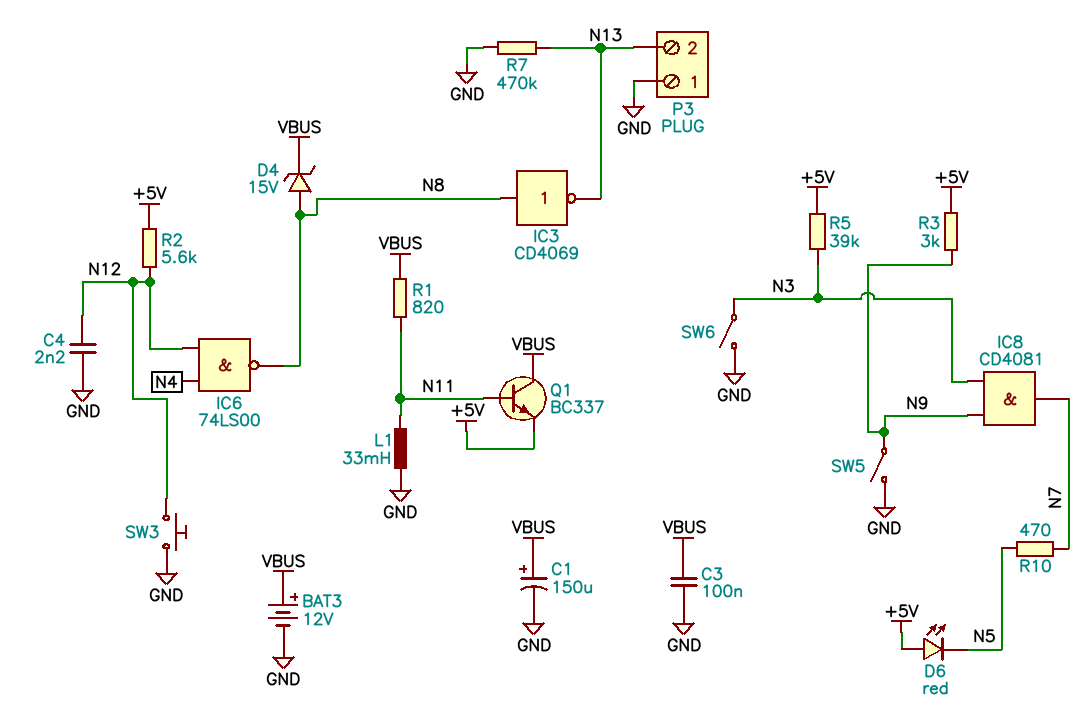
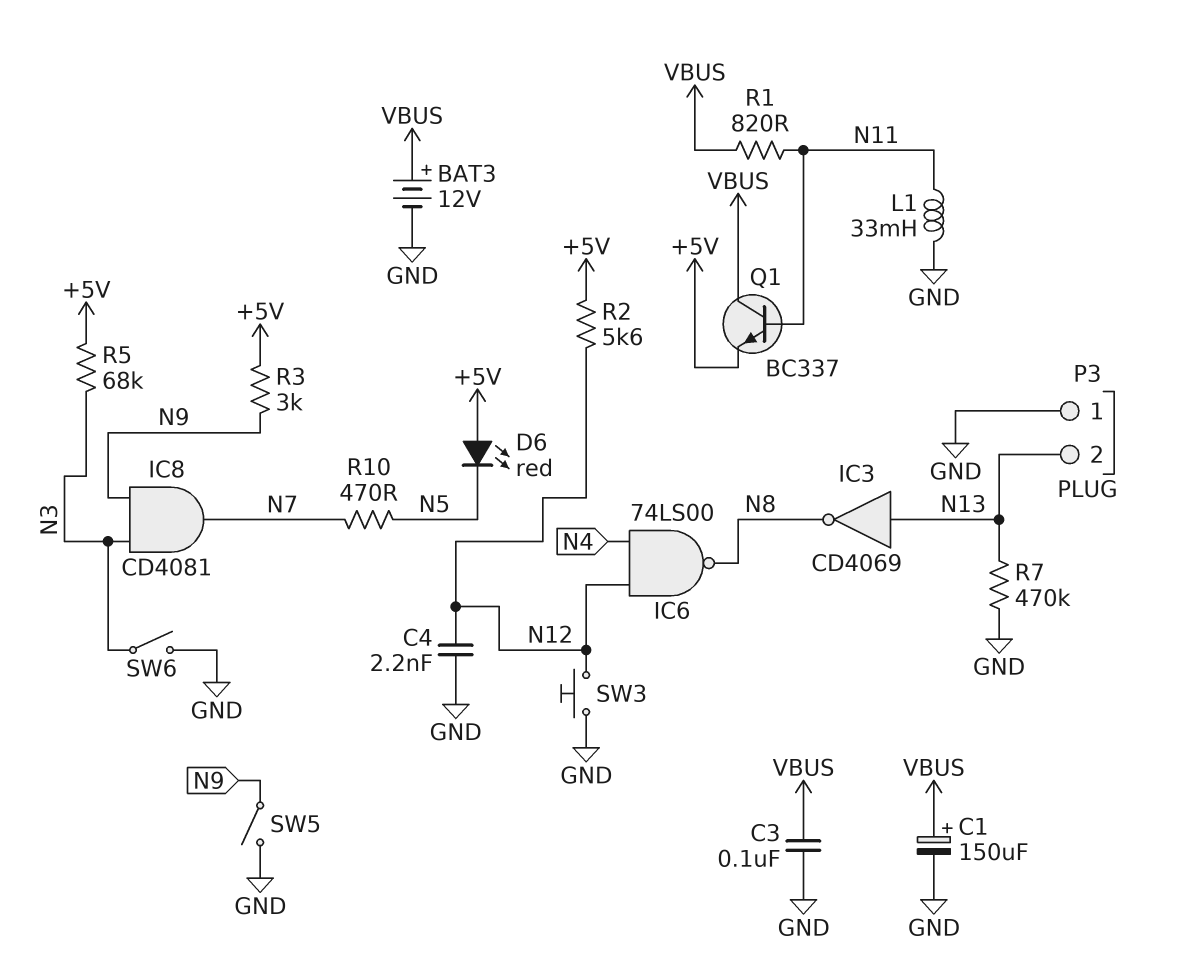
D4: zener 15V (A N8, K VBUS) -> none
IC3: NOT CD4069 (in N8, out N13) -> NOT CD4069 (in N13, out N8)
R5: 39k (+5V, N3) -> 68k (+5V, N3)

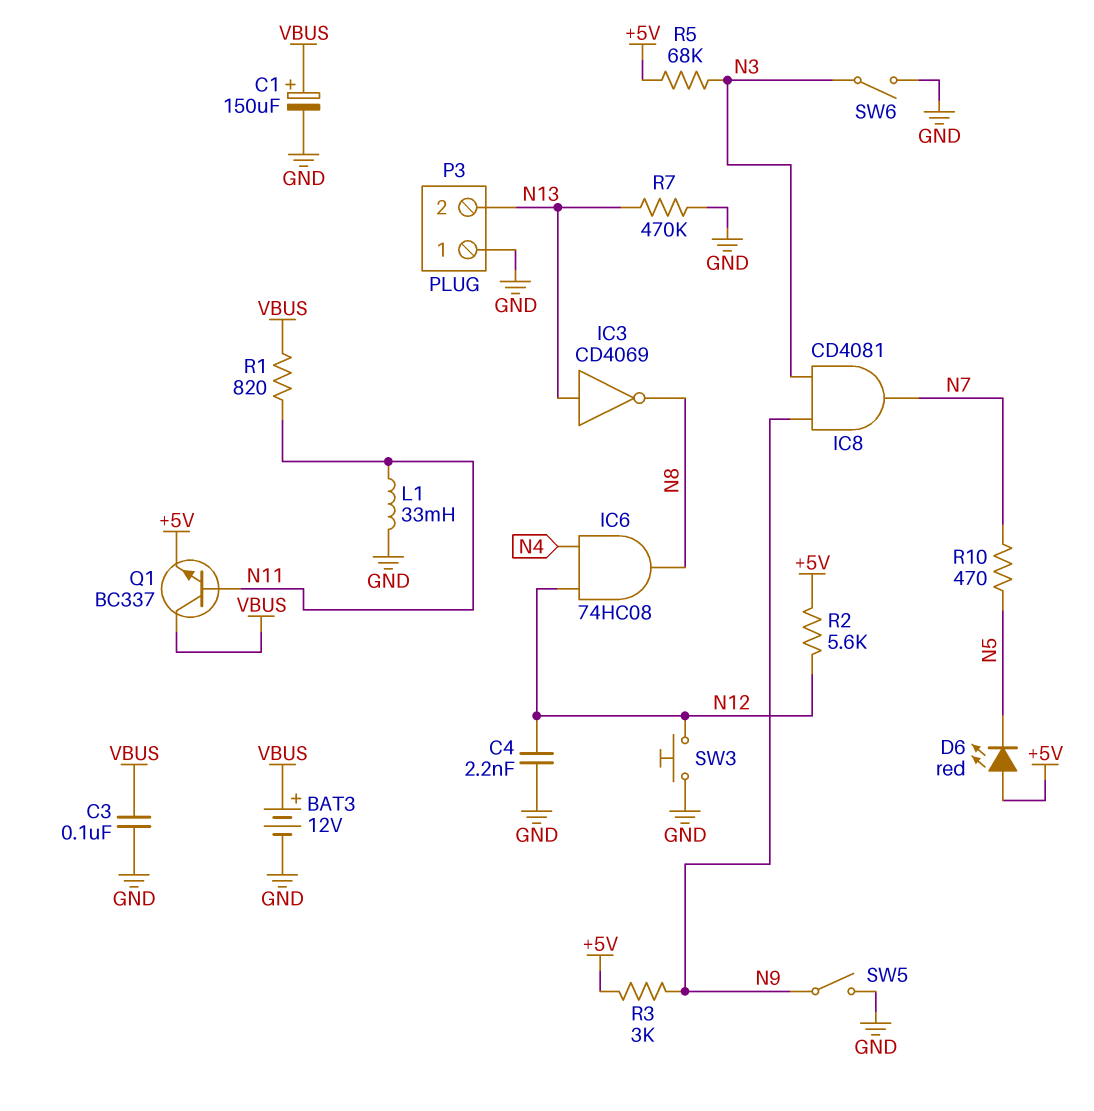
IC6: NAND 74LS00 (in N4, in N12, out N8) -> AND 74HC08 (in N4, in N12, out N8)

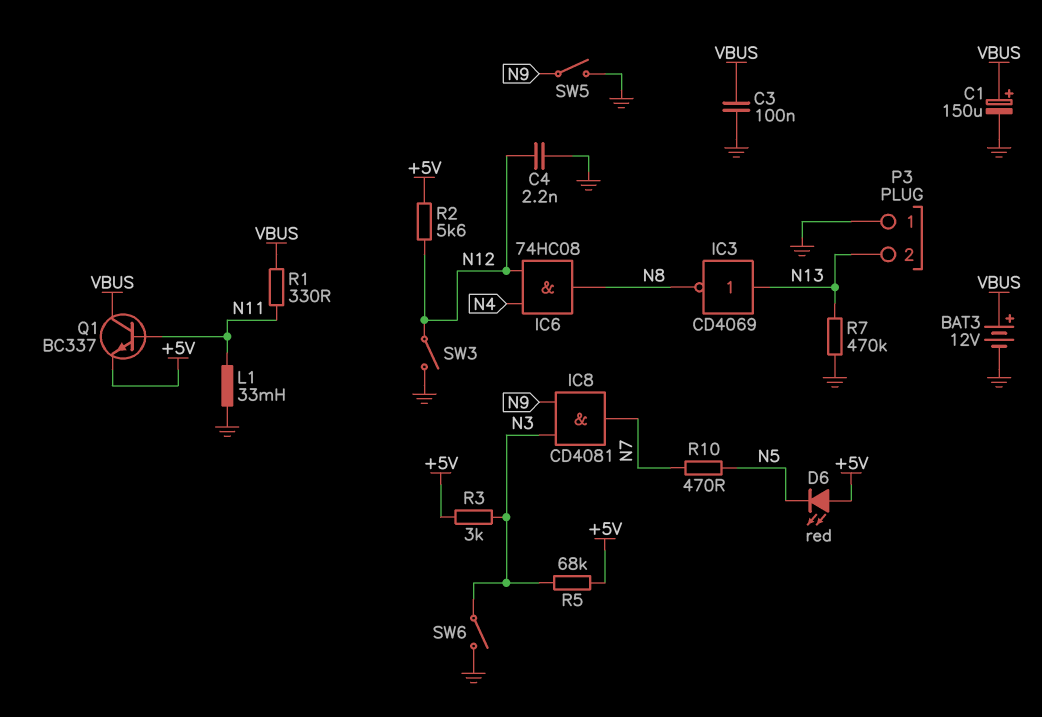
R1: 820 (N11, VBUS) -> 330 (N11, VBUS)
R3: 3k (+5V, N9) -> 3k (+5V, N3)
SW3: button (GND, N12) -> switch (GND, N12)

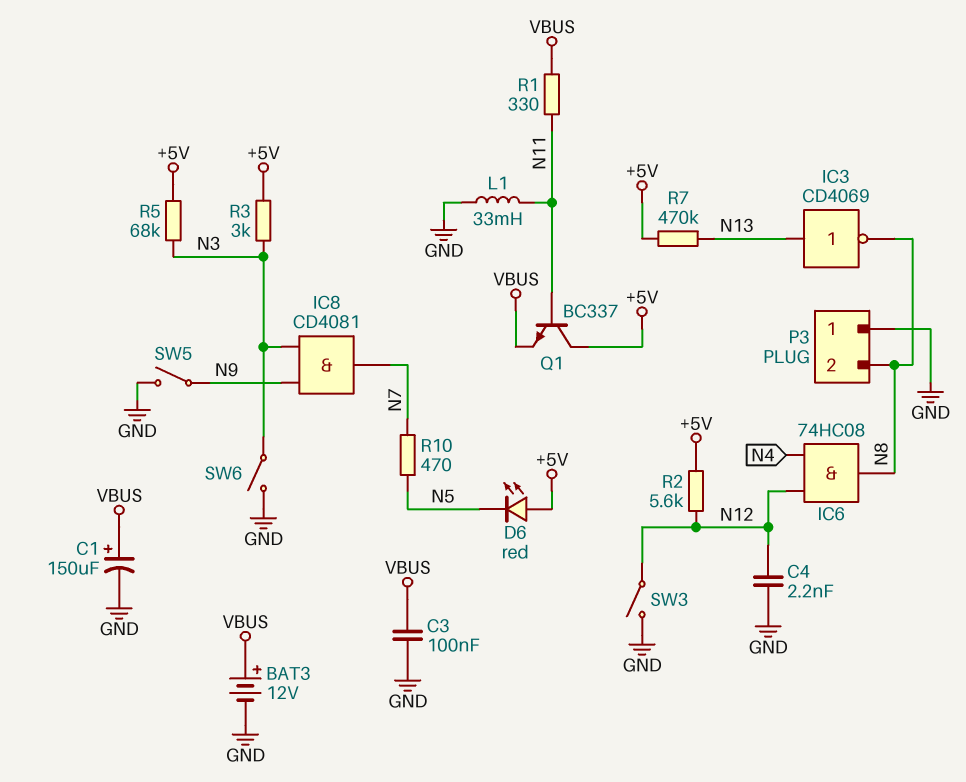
P3 pin 2: N13 -> N8
Q1: NPN BC337 (B N11, C VBUS, E +5V) -> NPN BC337 (B N11, C +5V, E VBUS)
R7: 470k (GND, N13) -> 470k (+5V, N13)

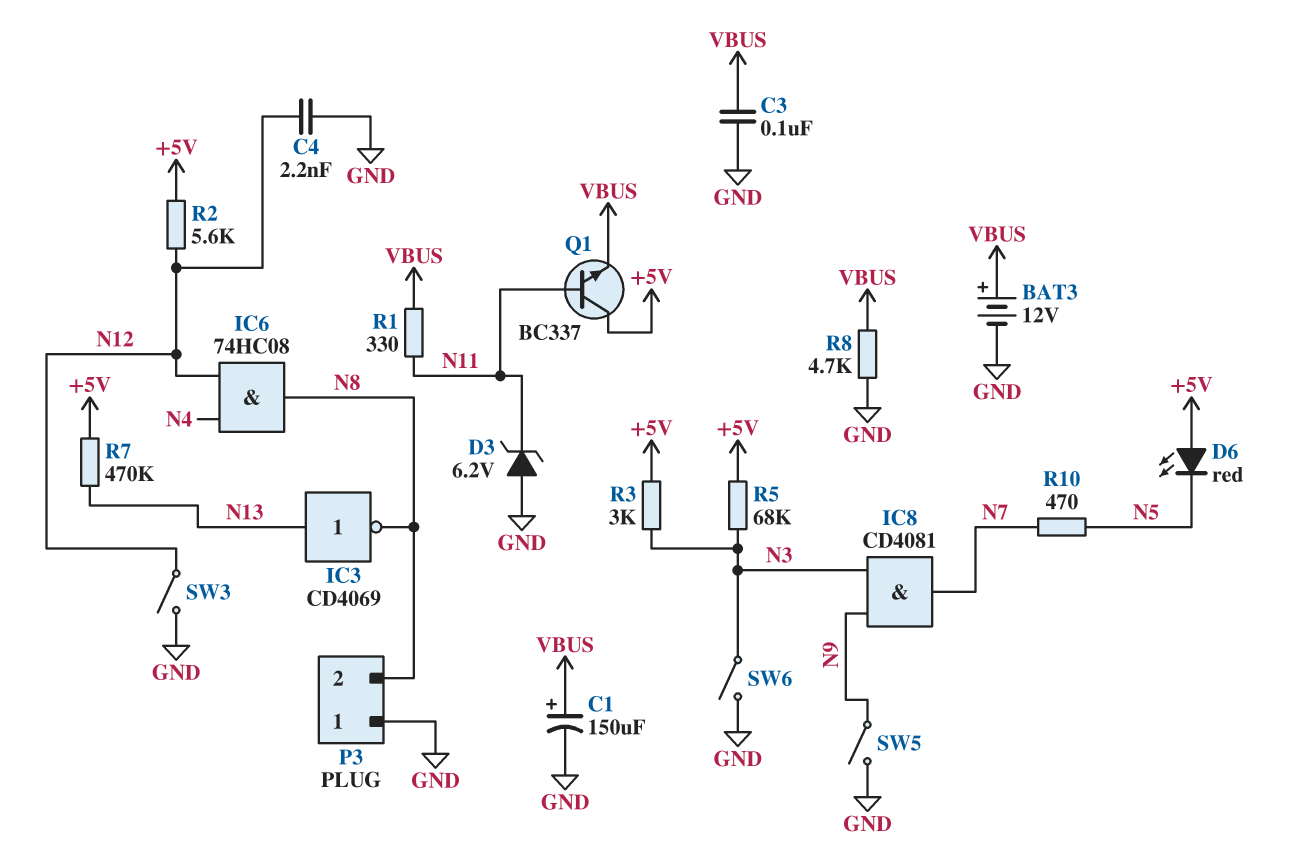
D3: none -> zener 6.2V (A GND, K N11)
L1: 33mH (GND, N11) -> none
R8: none -> 4.7k (GND, VBUS)

